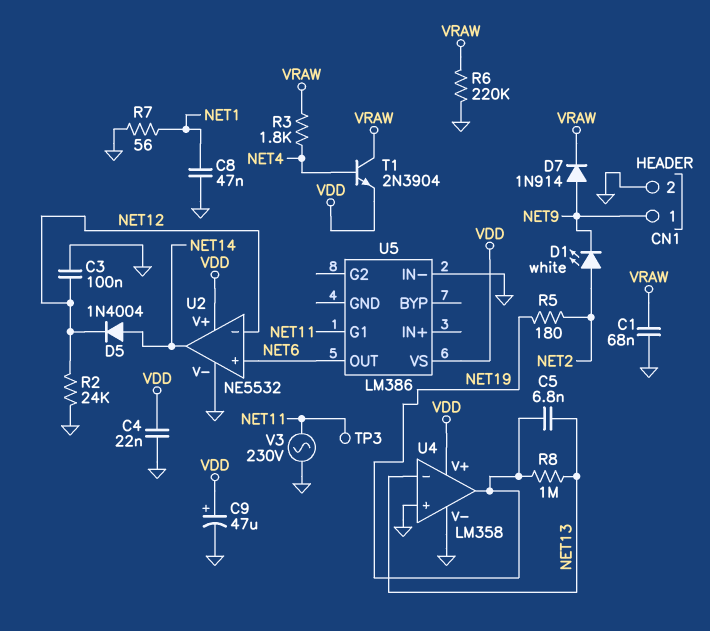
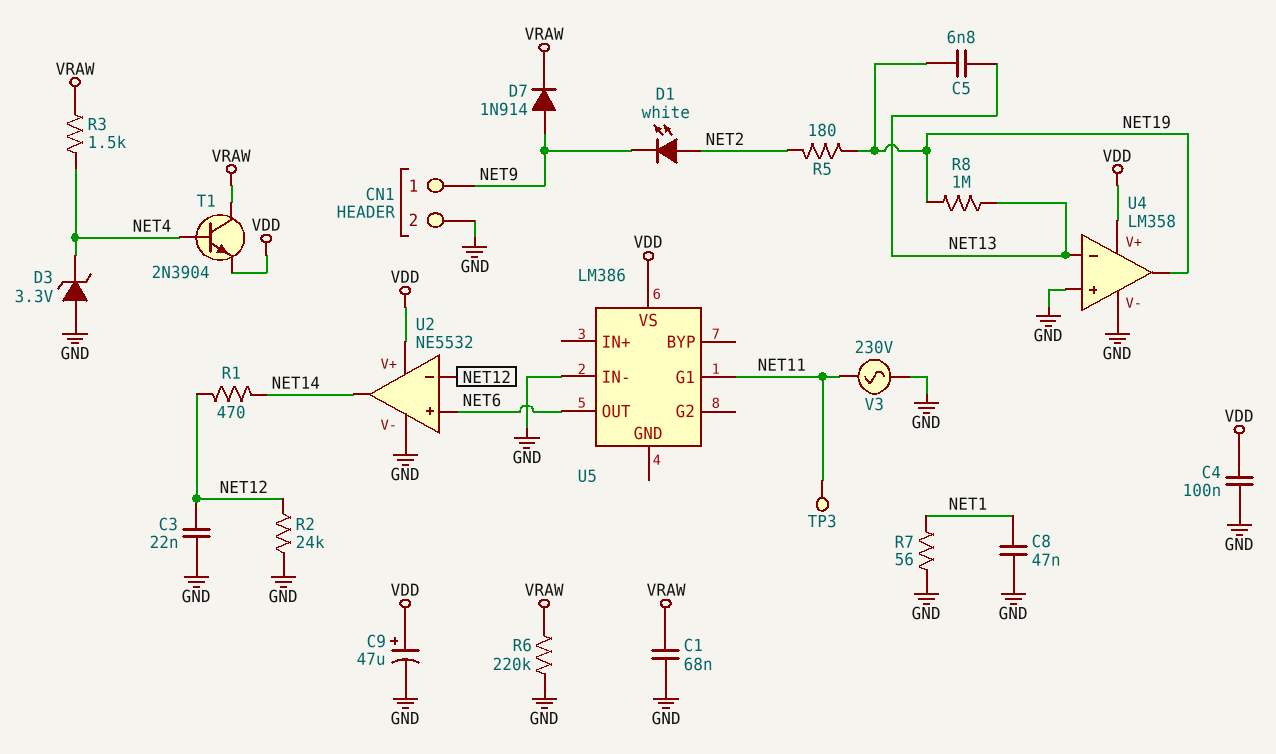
C3: 100nF (GND, NET12) -> 22nF (GND, NET12)
C4: 22nF (GND, VDD) -> 100nF (GND, VDD)
D3: none -> zener 3.3V (A GND, K NET4)
D5: diode 1N4004 (A NET14, K NET12) -> none
R1: none -> 470 (NET12, NET14)
R3: 1.8k (NET4, VRAW) -> 1.5k (NET4, VRAW)

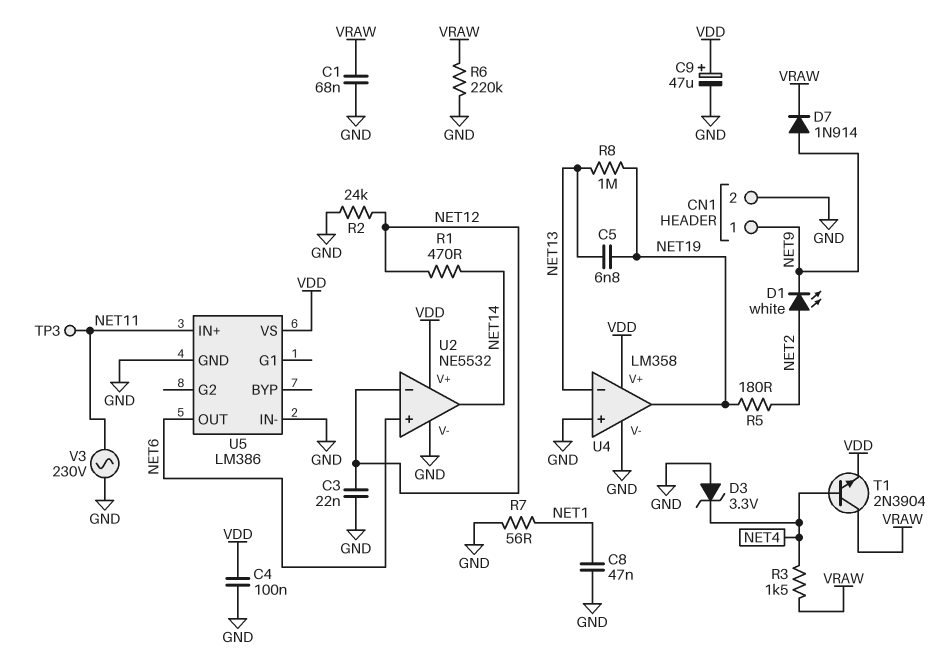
U5 pin G1: NET11 -> none
U5 pin GND: none -> GND
U5 pin IN+: none -> NET11

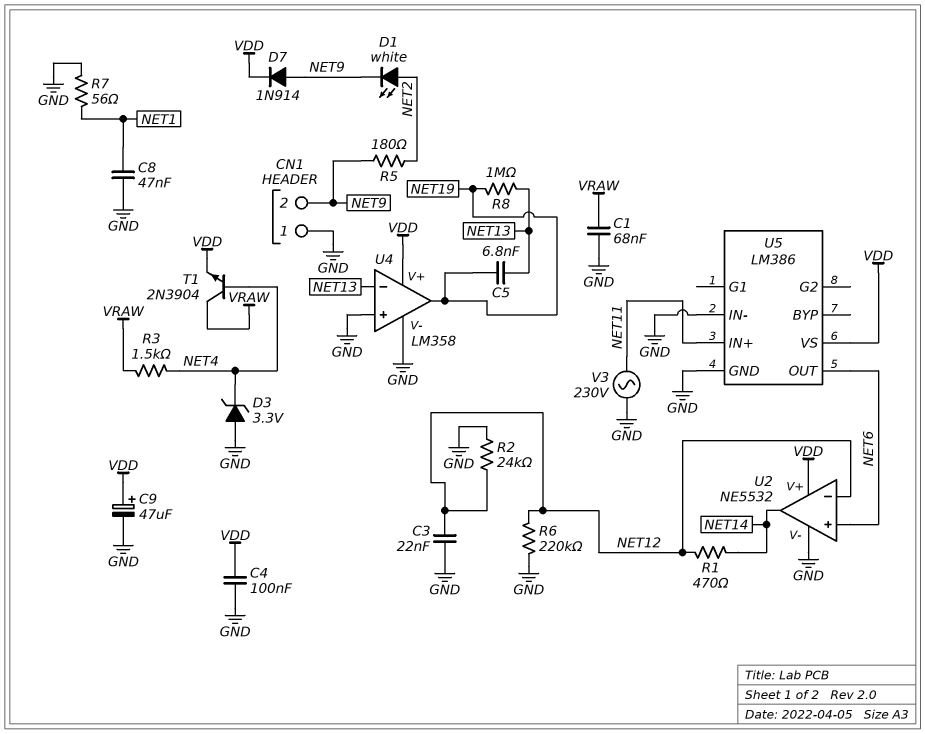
CN1 pin 1: NET9 -> GND
CN1 pin 2: GND -> NET9
D7: diode 1N914 (A NET9, K VRAW) -> diode 1N914 (A NET9, K VDD)
R5: 180 (NET2, NET19) -> 180 (NET2, NET9)
R6: 220k (GND, VRAW) -> 220k (GND, NET12)
TP3: test point (NET11) -> none

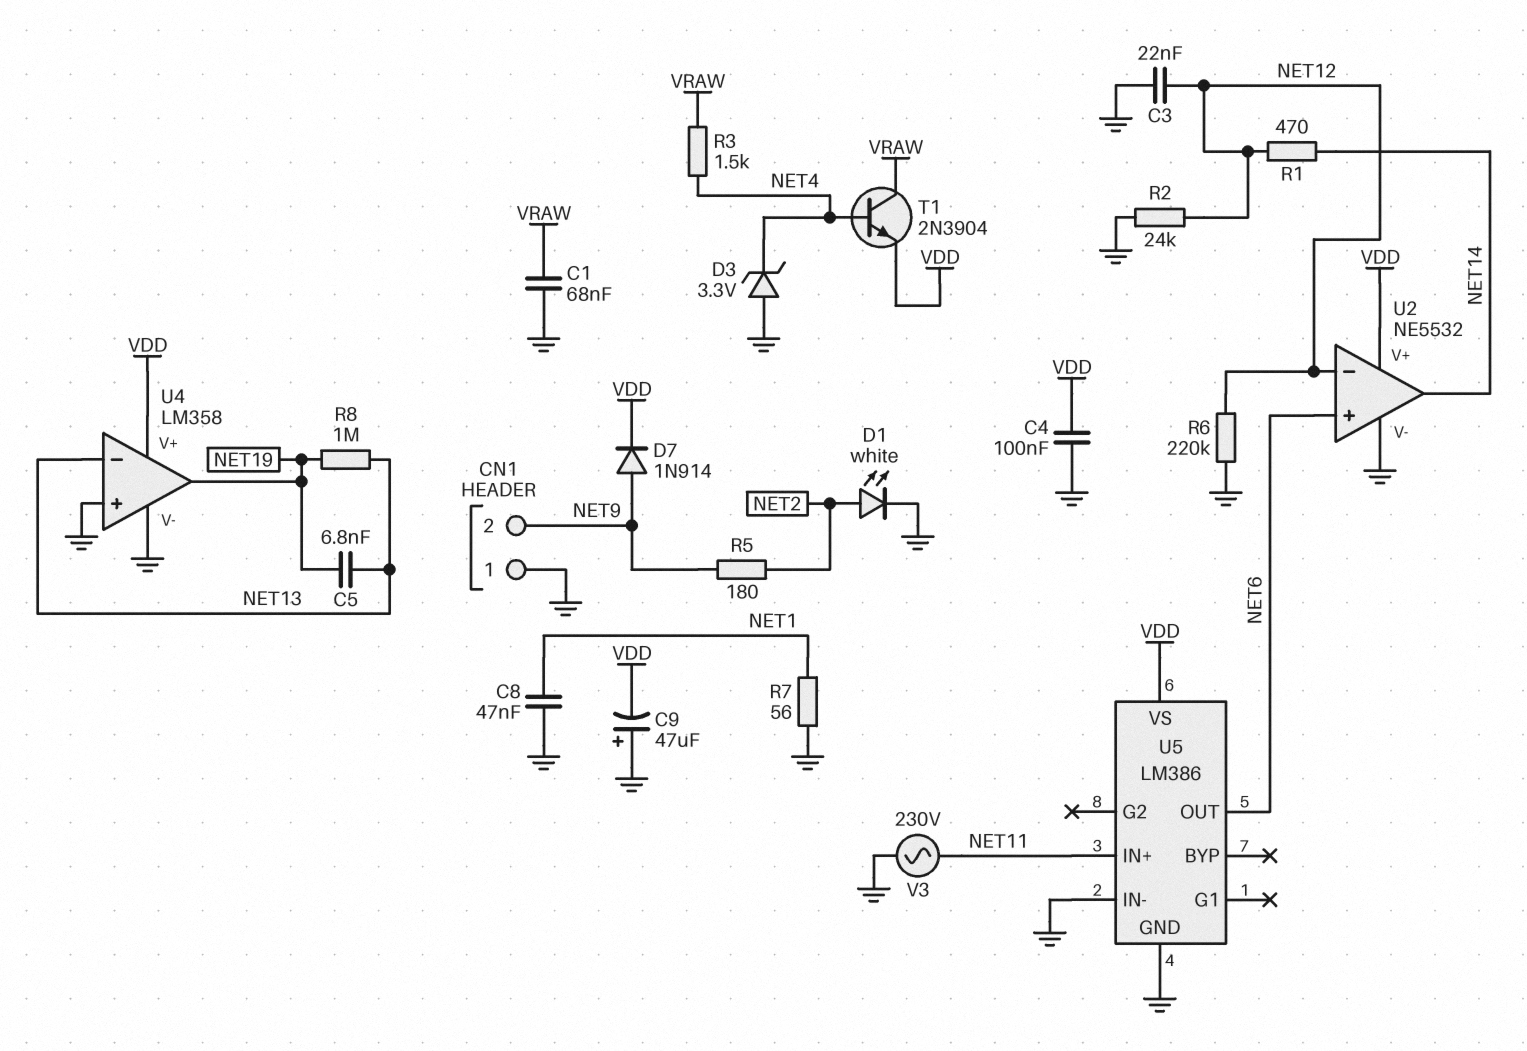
C9: 47uF (plus VDD, minus GND) -> 47uF (plus GND, minus VDD)
D1: LED white (A NET2, K NET9) -> LED white (A NET2, K GND)

